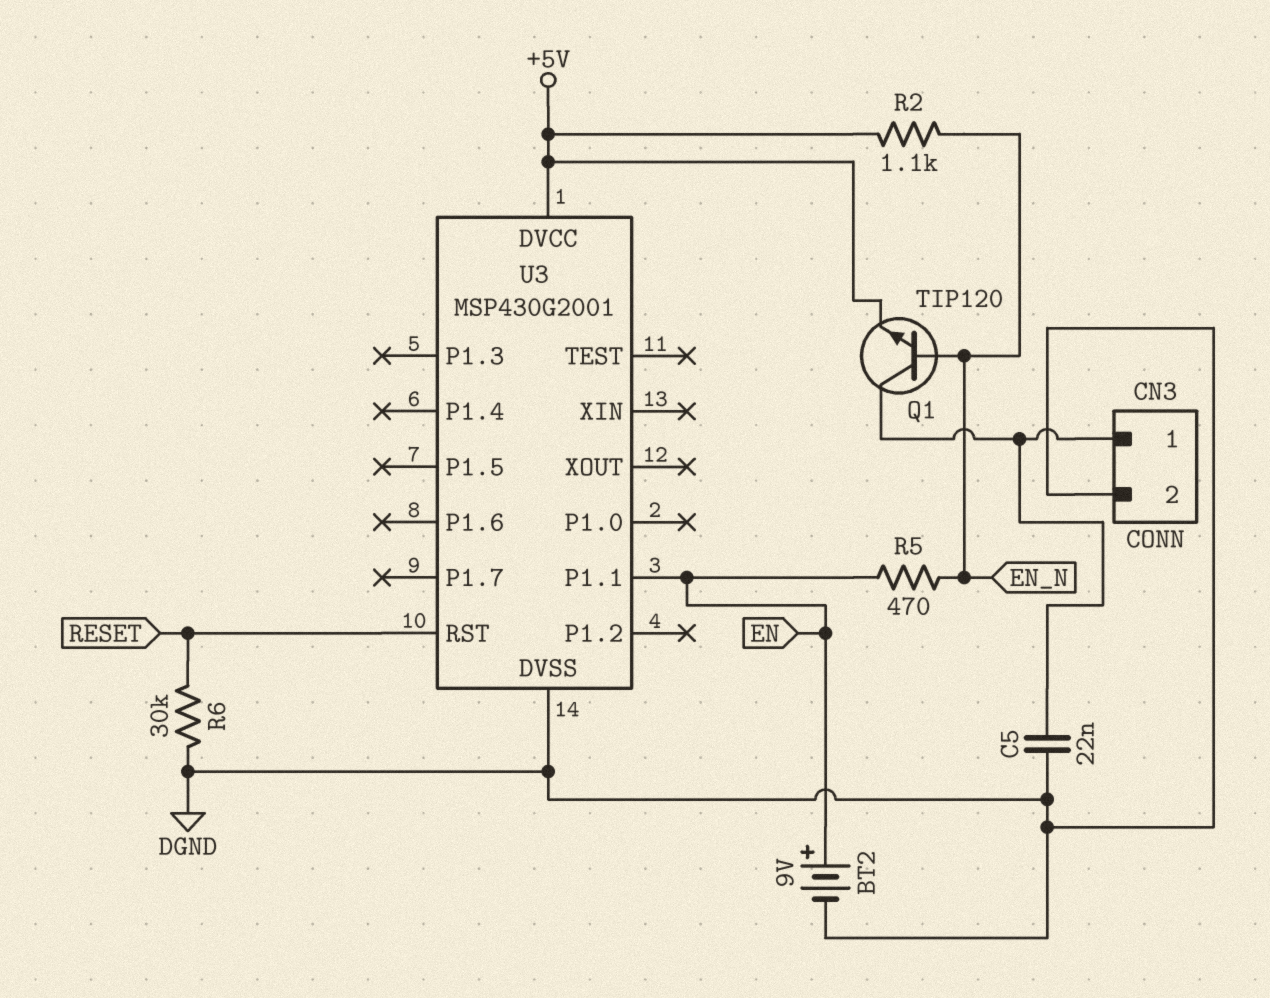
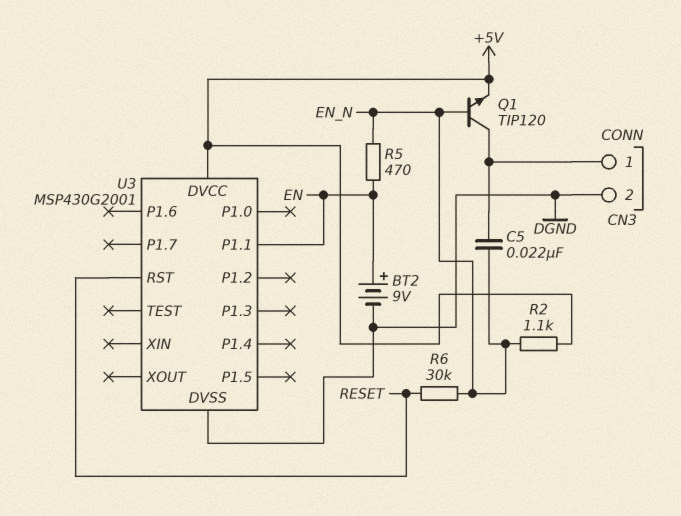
C5: 22nF (CN3/1, DGND) -> 22nF (CN3/1, EN_N)
R6: 30k (DGND, RESET) -> 30k (EN_N, RESET)

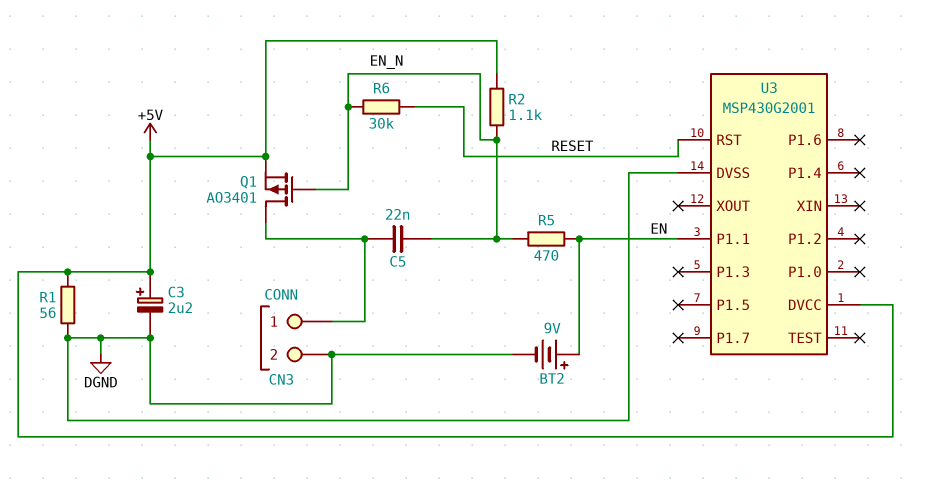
C3: none -> 2.2uF (plus +5V, minus DGND)
Q1: NPN TIP120 (B EN_N, C CN3/1, E +5V) -> PMOS AO3401 (G EN_N, D CN3/1, S +5V)
R1: none -> 56 (+5V, DGND)

